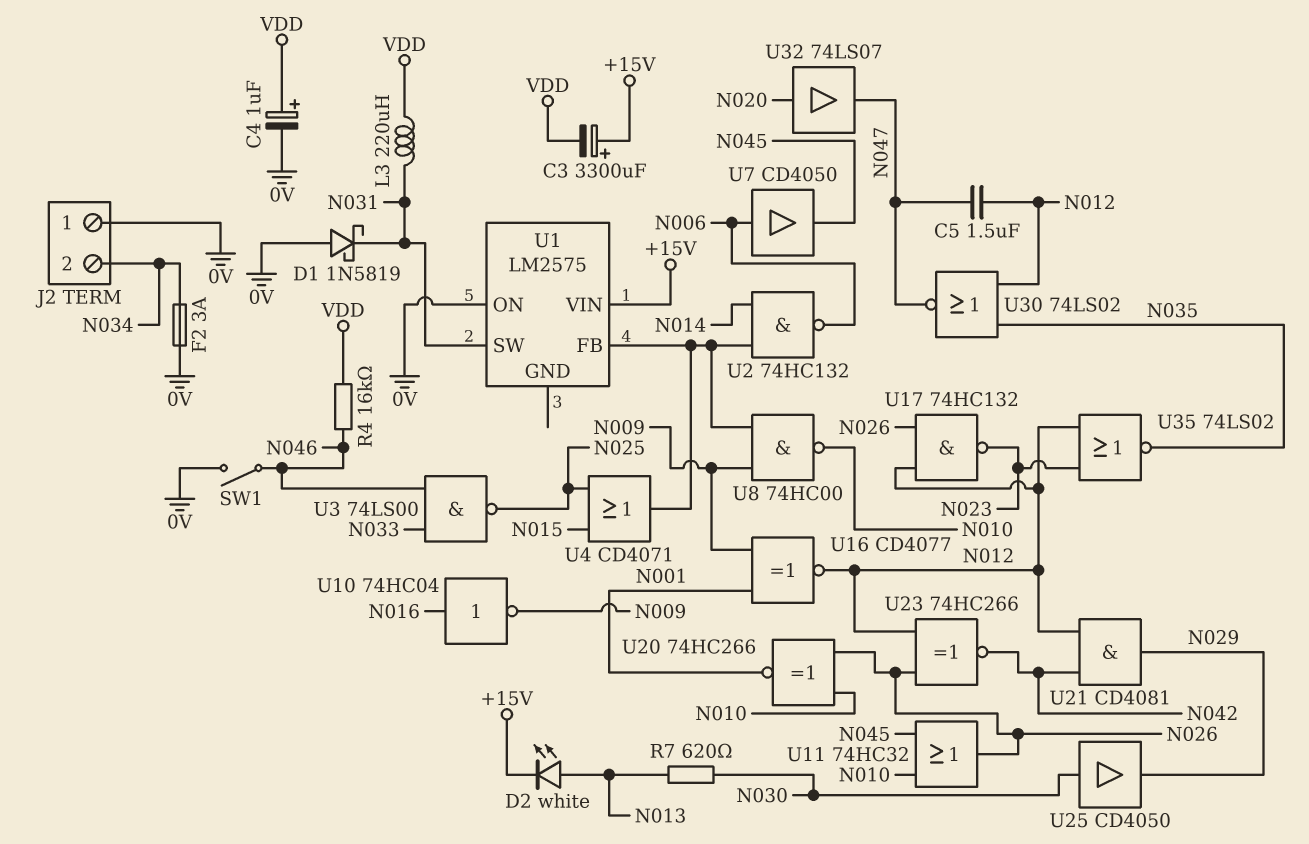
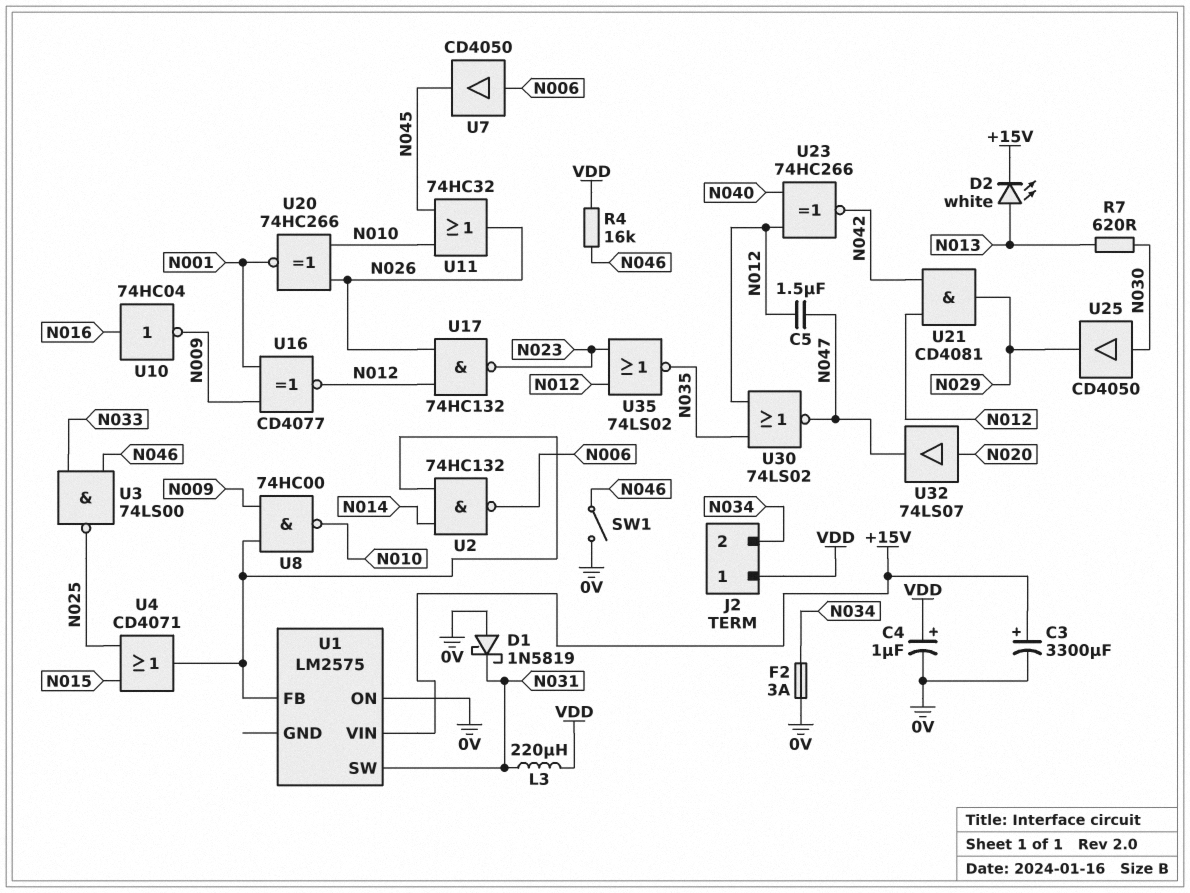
C3: 3300uF (plus +15V, minus VDD) -> 3300uF (plus +15V, minus 0V)
J2 pin 1: 0V -> VDD
U23: XNOR 74HC266 (in N012, in N026, out N042) -> XNOR 74HC266 (in N012, in N040, out N042)

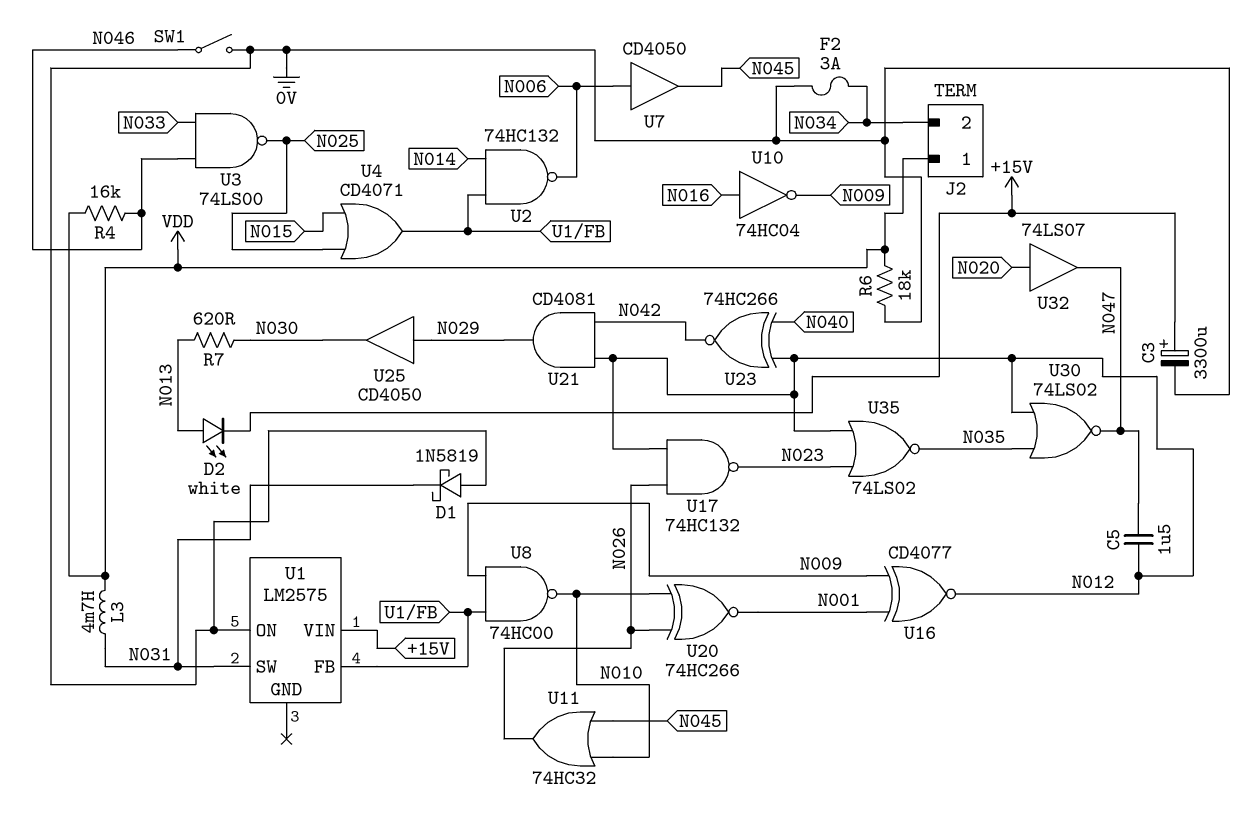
C4: 1uF (plus VDD, minus 0V) -> none
L3: 220uH (N031, VDD) -> 4.7mH (N031, VDD)
R6: none -> 18k (0V, VDD)
U25: buffer CD4050 (in N030, out N029) -> buffer CD4050 (in N029, out N030)

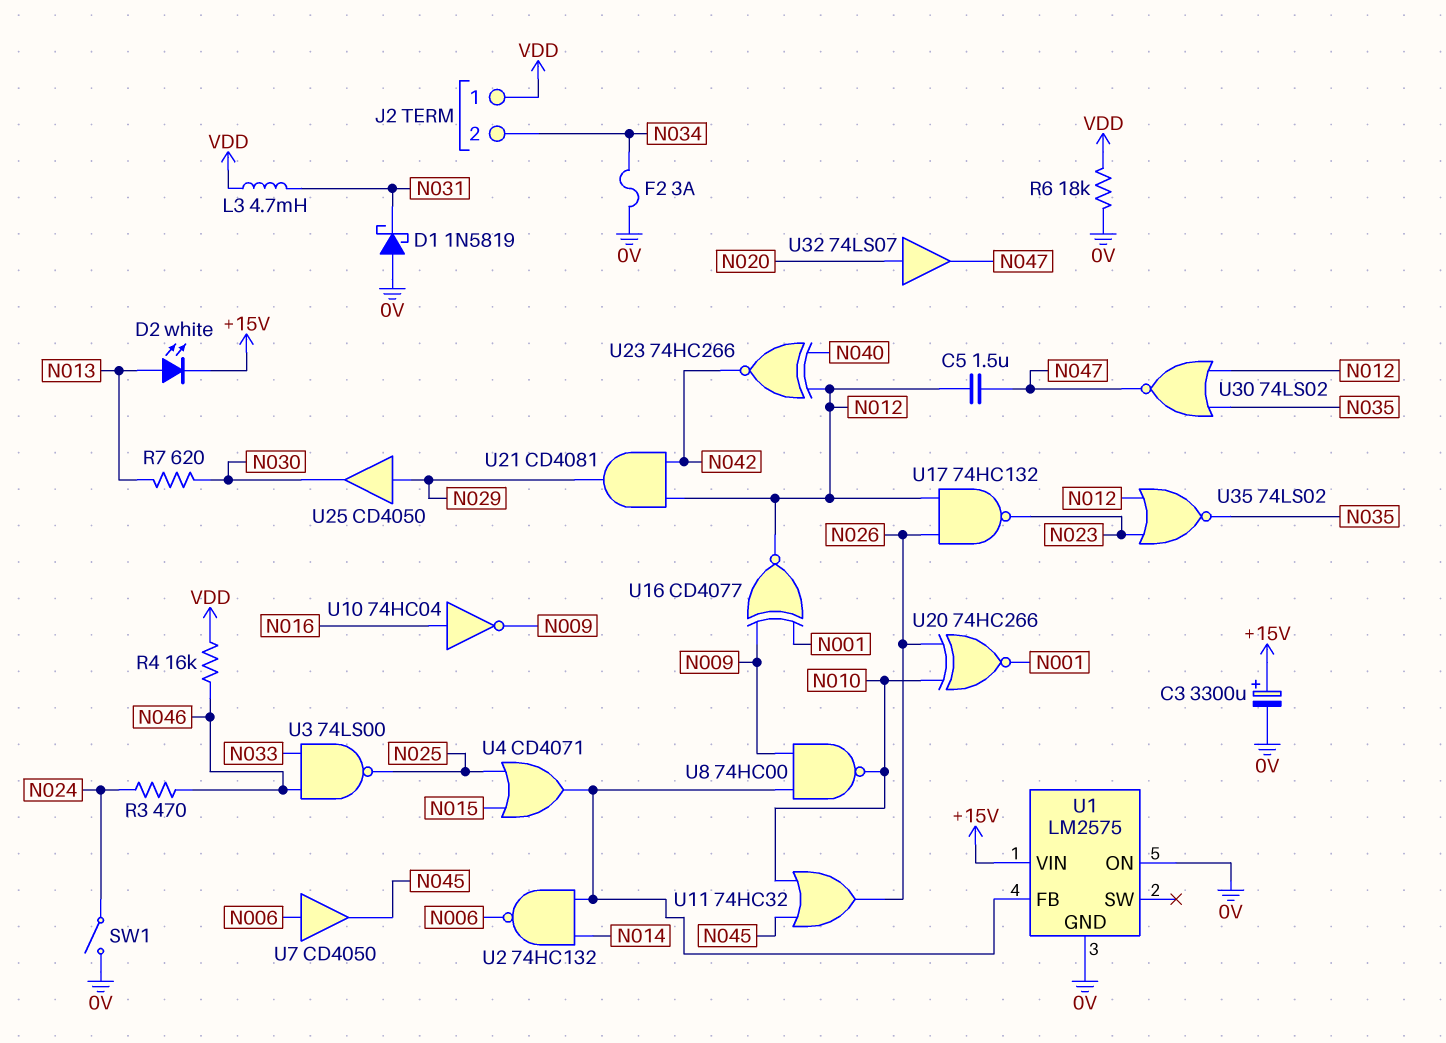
R3: none -> 470 (N024, N046)
SW1: switch (0V, N046) -> switch (0V, N024)
U1 pin GND: none -> 0V
U1 pin SW: N031 -> none

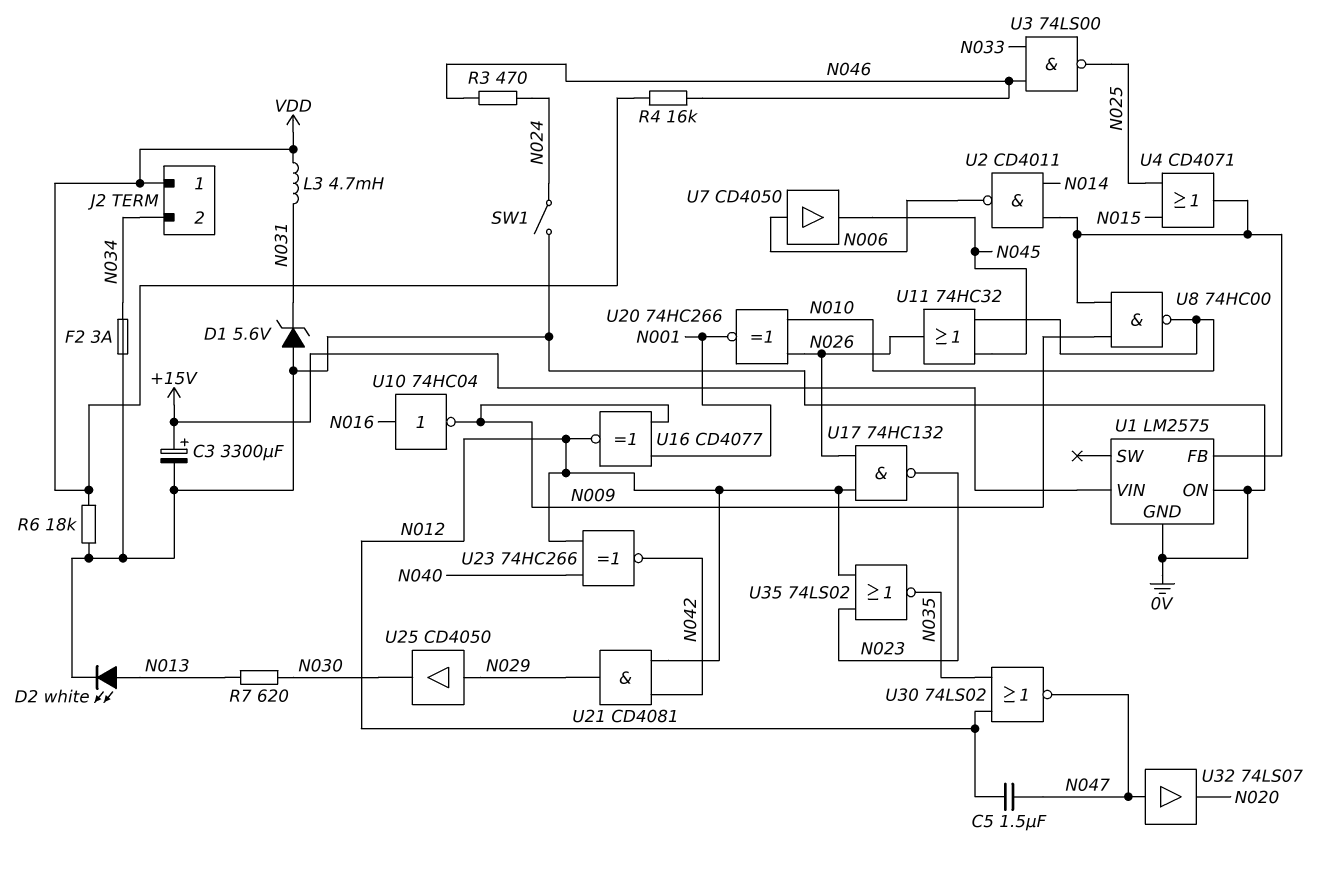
D1: schottky 1N5819 (A 0V, K N031) -> zener 5.6V (A 0V, K N031)
D2: LED white (A N013, K +15V) -> LED white (A N013, K 0V)
U2: NAND 74HC132 (in N014, in U1/FB, out N006) -> NAND CD4011 (in N014, in U1/FB, out N006)
U32: buffer 74LS07 (in N020, out N047) -> buffer 74LS07 (in N047, out N020)

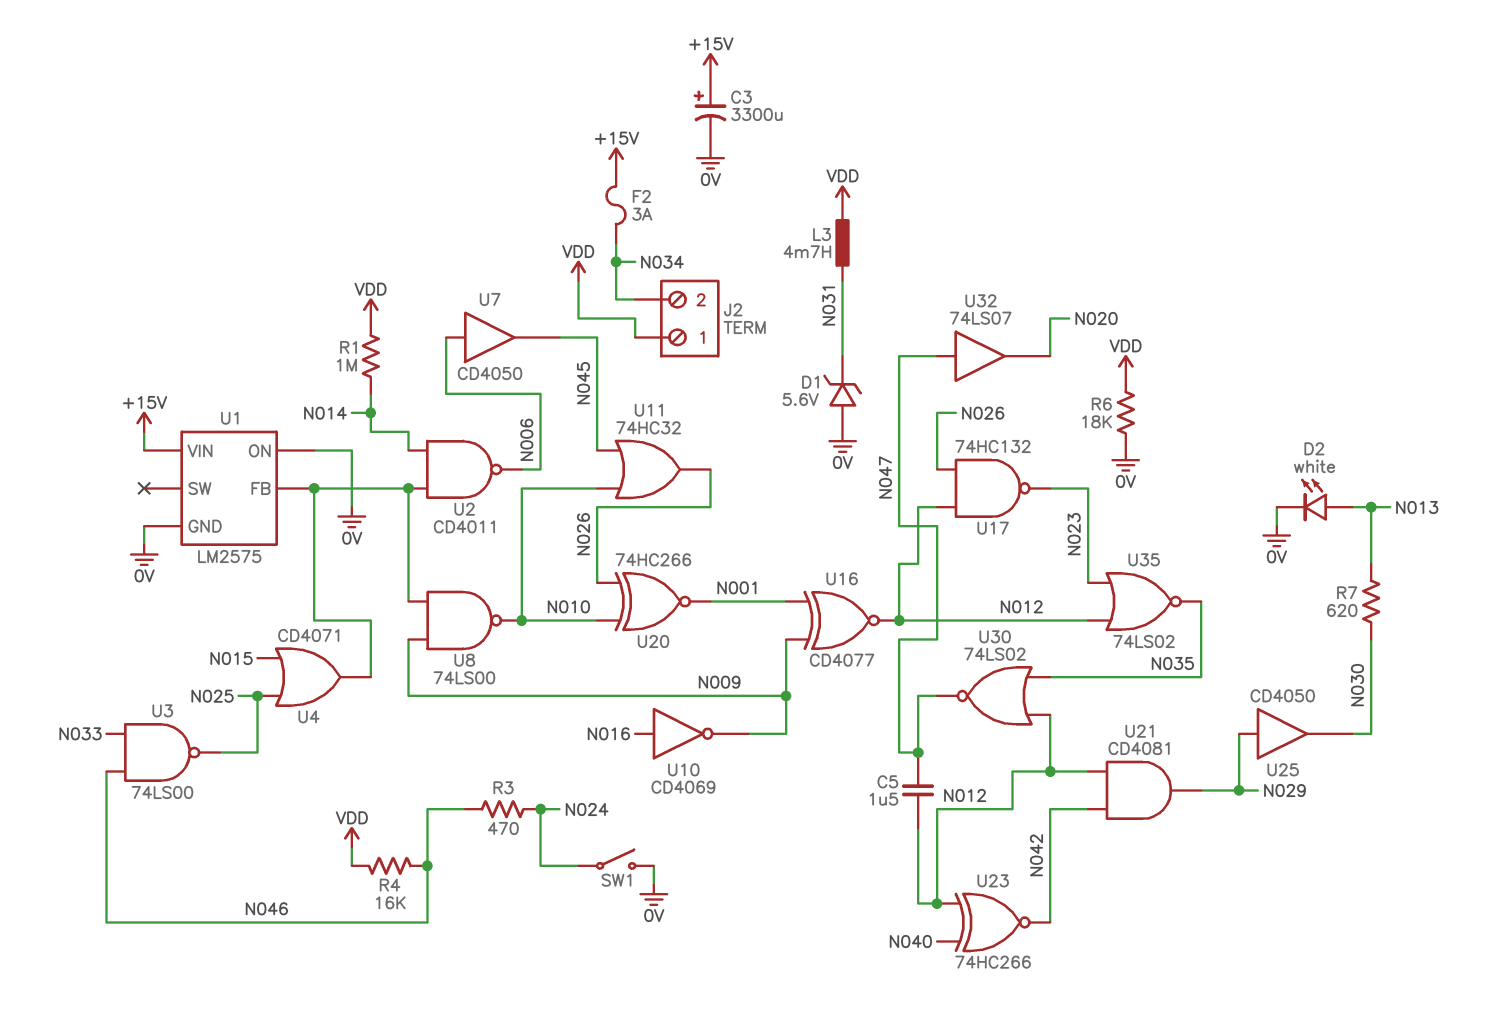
F2: 3A (0V, N034) -> 3A (+15V, N034)
R1: none -> 1M (N014, VDD)
U8: NAND 74HC00 (in N009, in U1/FB, out N010) -> NAND 74LS00 (in N009, in U1/FB, out N010)
U10: NOT 74HC04 (in N016, out N009) -> NOT CD4069 (in N016, out N009)

